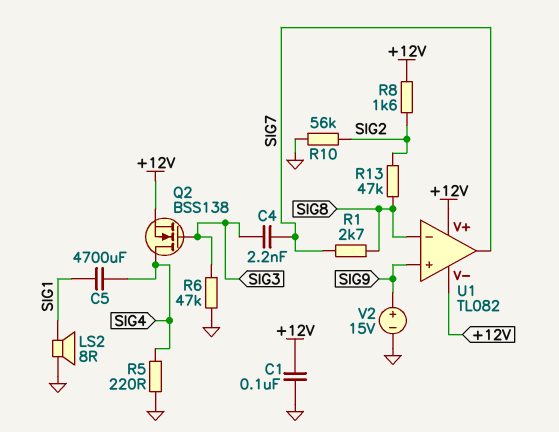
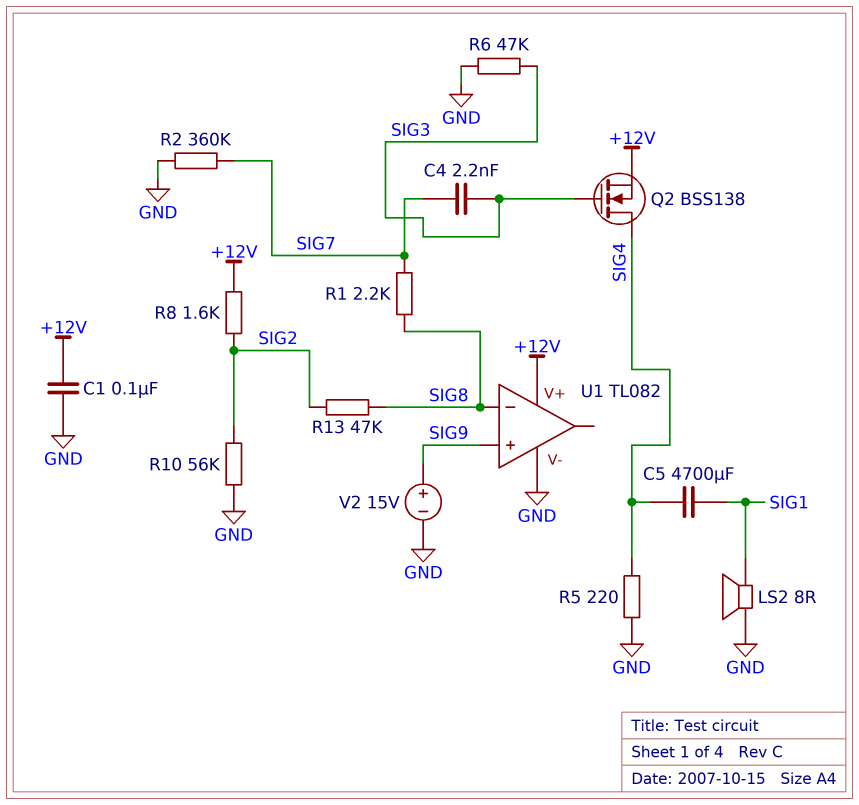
R1: 2.7k (SIG7, SIG8) -> 2.2k (SIG7, SIG8)
R2: none -> 360k (GND, SIG7)
U1 pin V-: +12V -> GND
U1 pin out: SIG7 -> none

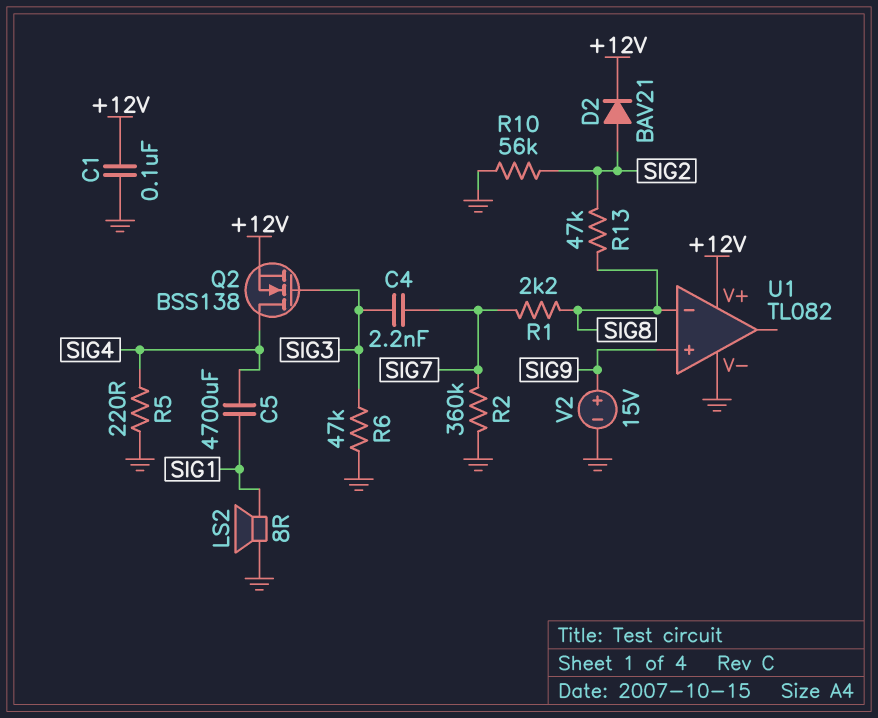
D2: none -> diode BAV21 (A SIG2, K +12V)
R8: 1.6k (+12V, SIG2) -> none

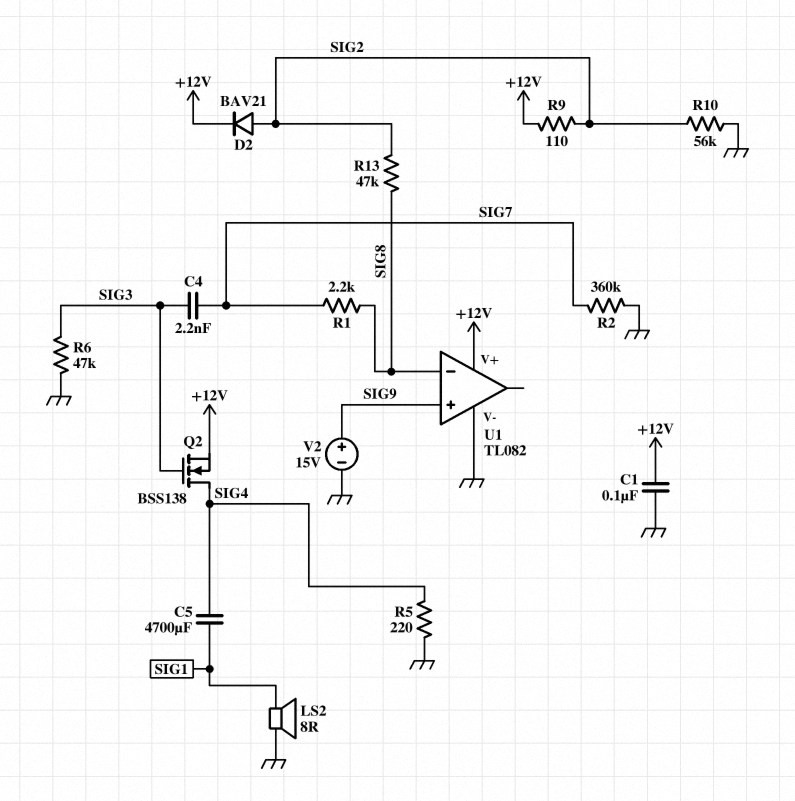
R9: none -> 110 (+12V, SIG2)

